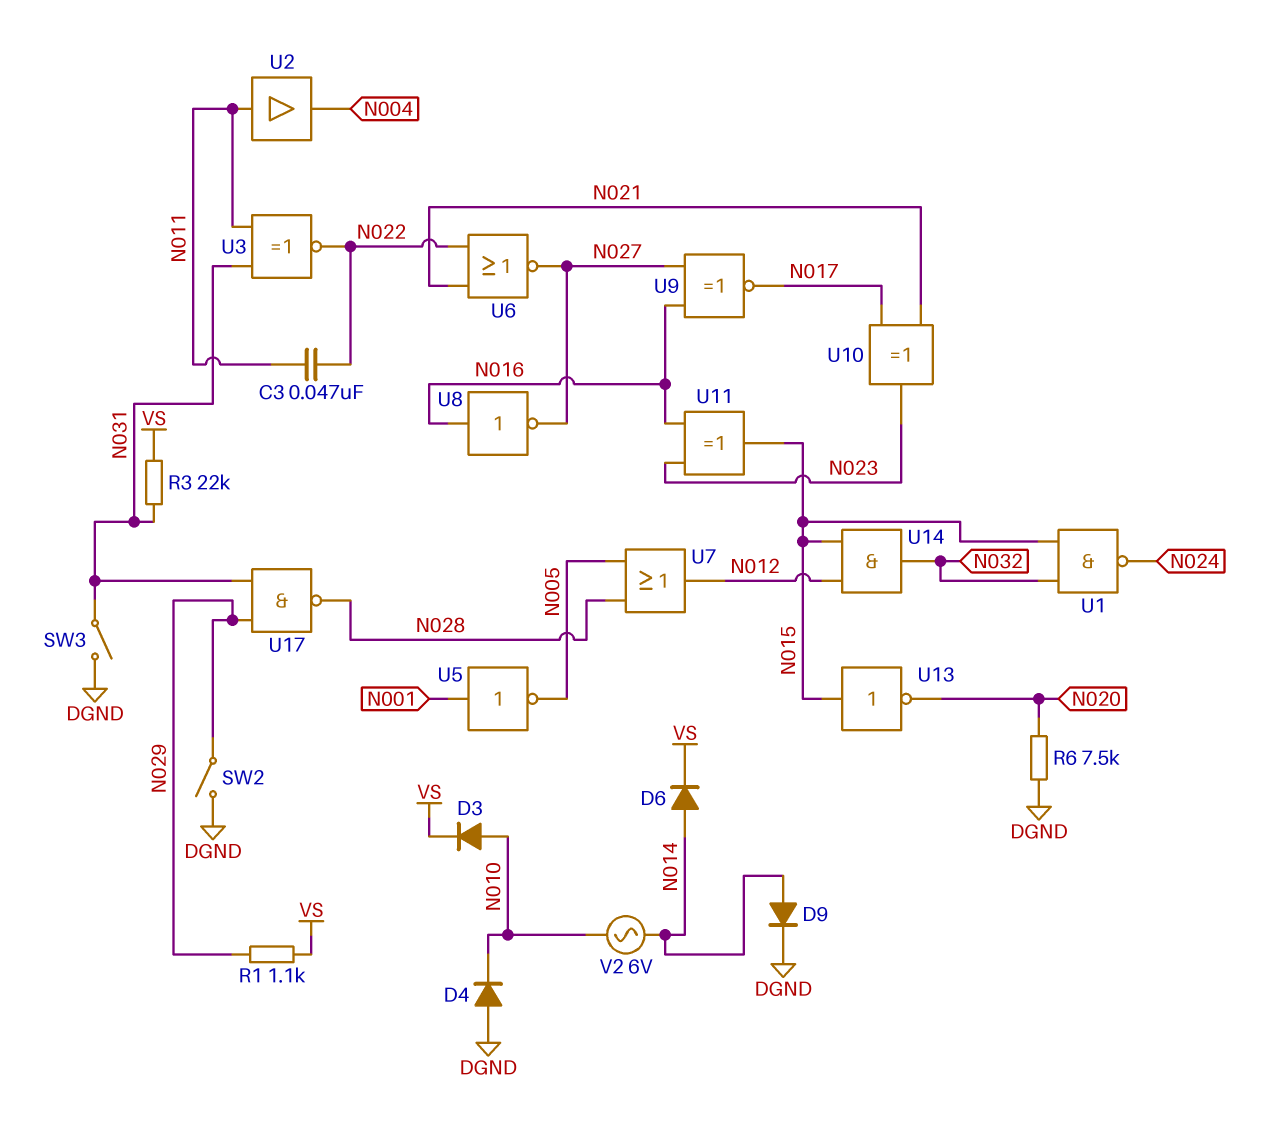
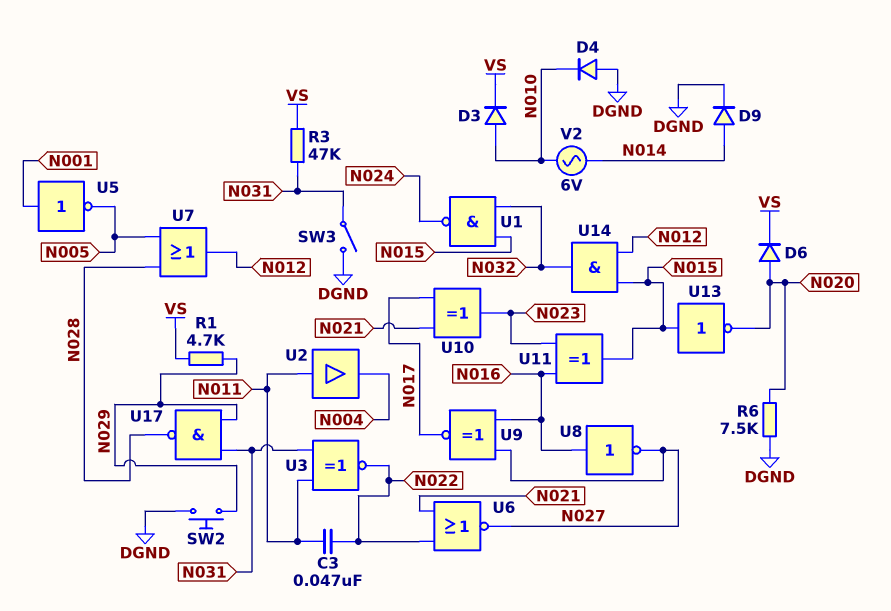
D6: diode (A N014, K VS) -> diode (A N020, K VS)
R1: 1.1k (N029, VS) -> 4.7k (N029, VS)
R3: 22k (N031, VS) -> 47k (N031, VS)
SW2: switch (DGND, N029) -> button (DGND, N029)

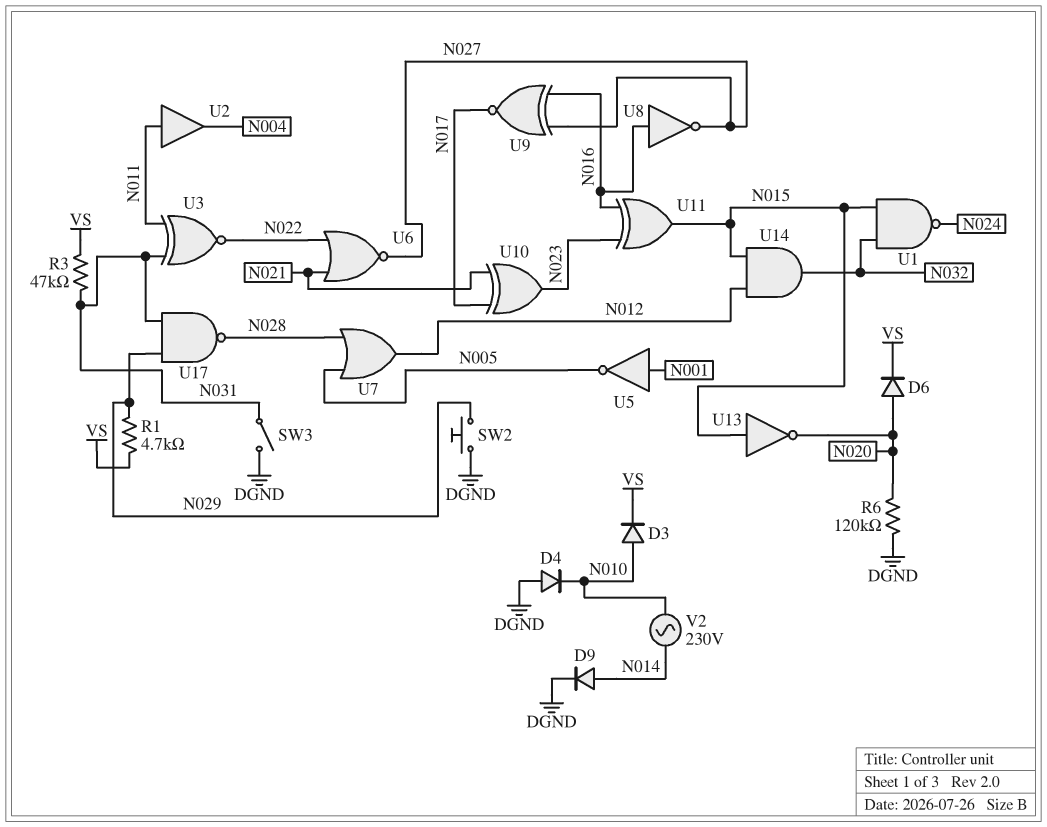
C3: 47nF (N011, N022) -> none
R6: 7.5k (DGND, N020) -> 120k (DGND, N020)
V2: AC 6V (N010, N014) -> AC 230V (N010, N014)

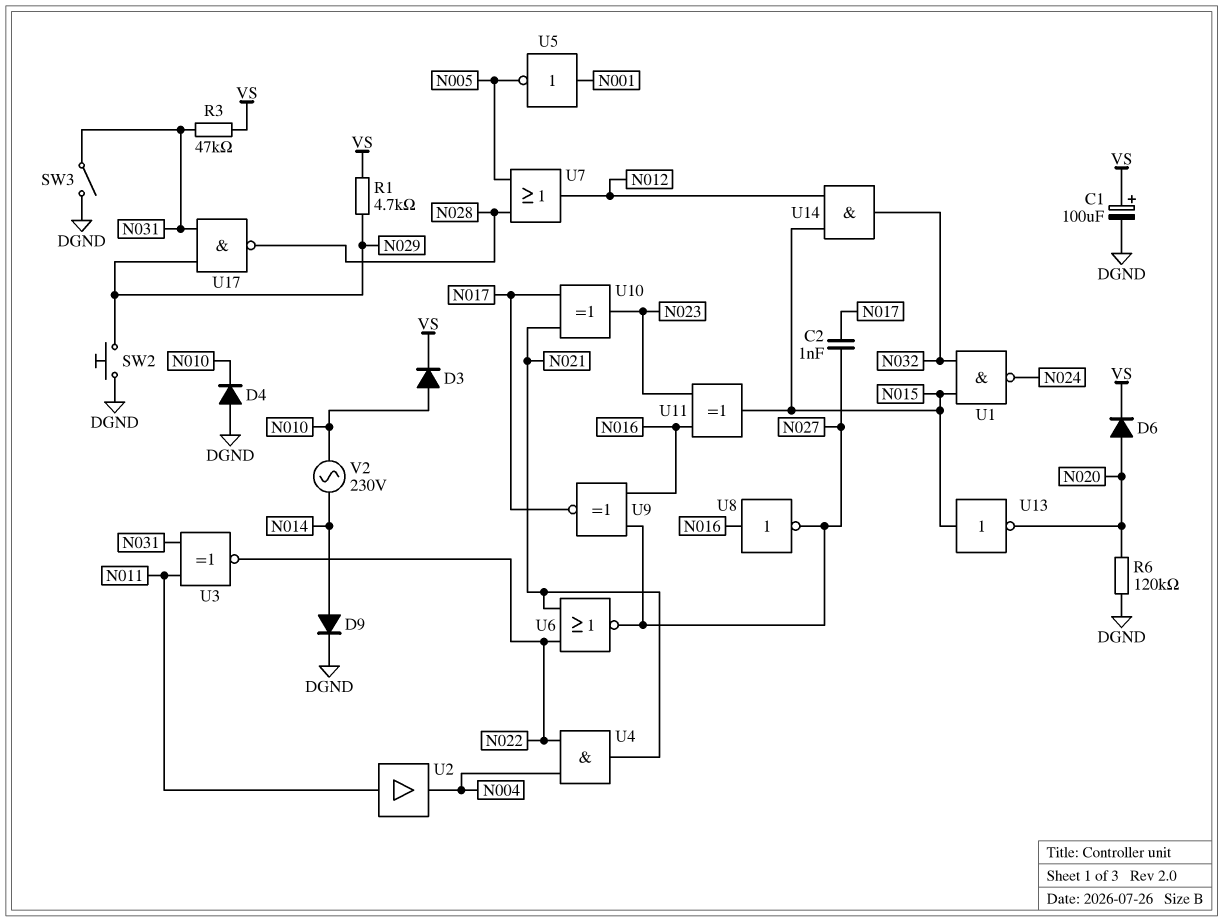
C1: none -> 100uF (plus VS, minus DGND)
C2: none -> 1nF (N017, N027)
U4: none -> AND (in N004, in N022, out N021)

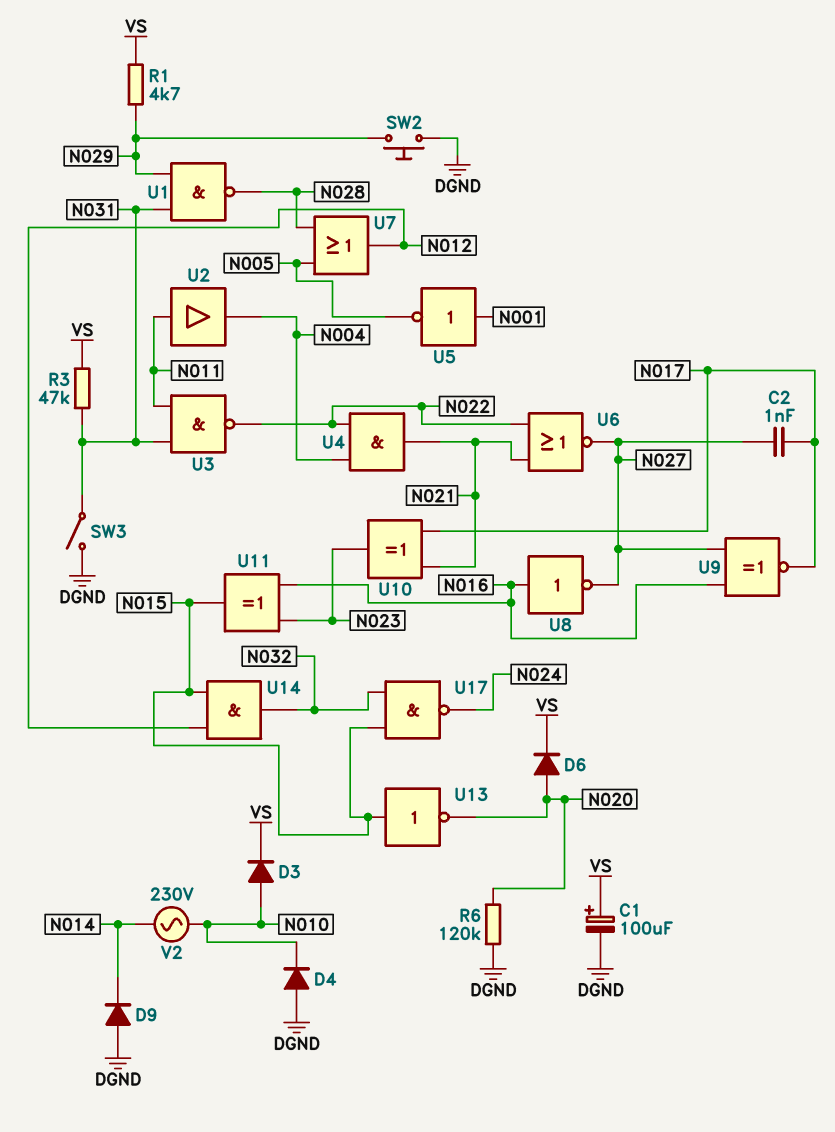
D9: diode (A N014, K DGND) -> diode (A DGND, K N014)
U1: NAND (in N015, in N032, out N024) -> NAND (in N029, in N031, out N028)
U3: XNOR (in N011, in N031, out N022) -> NAND (in N011, in N031, out N022)
U17: NAND (in N029, in N031, out N028) -> NAND (in N015, in N032, out N024)

